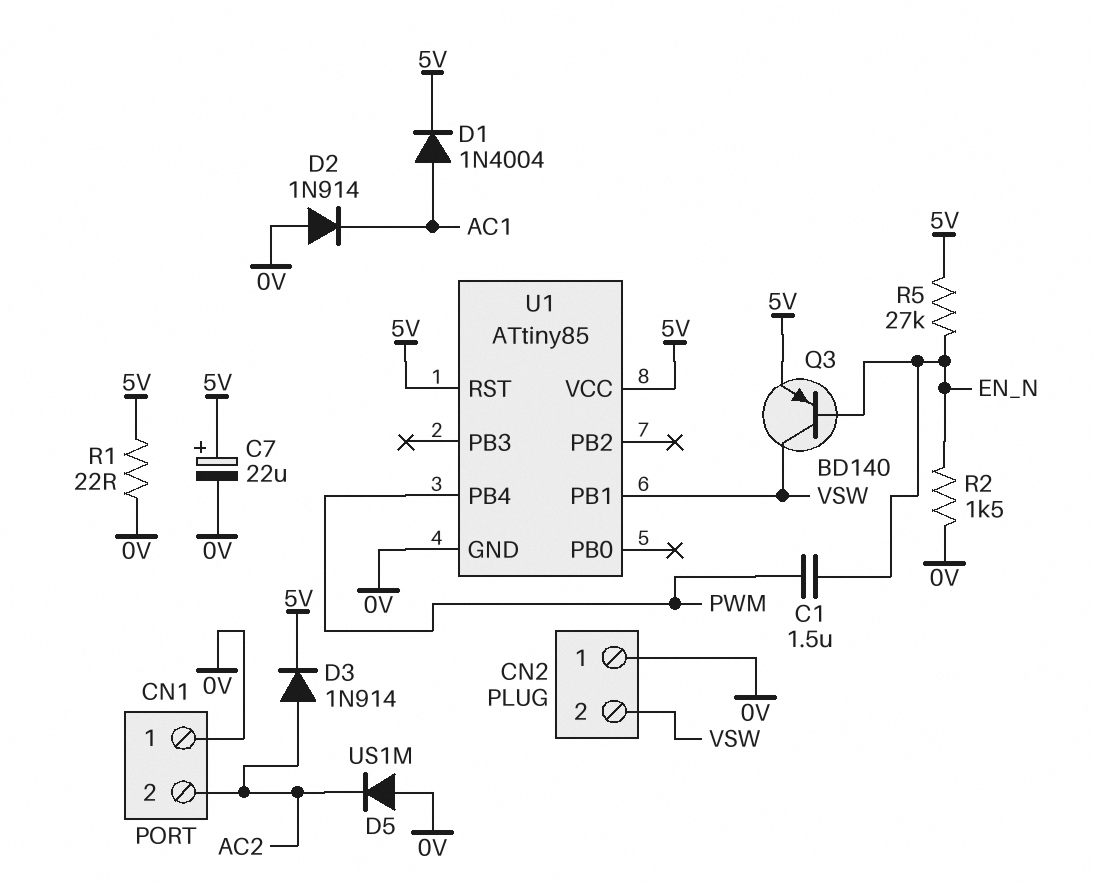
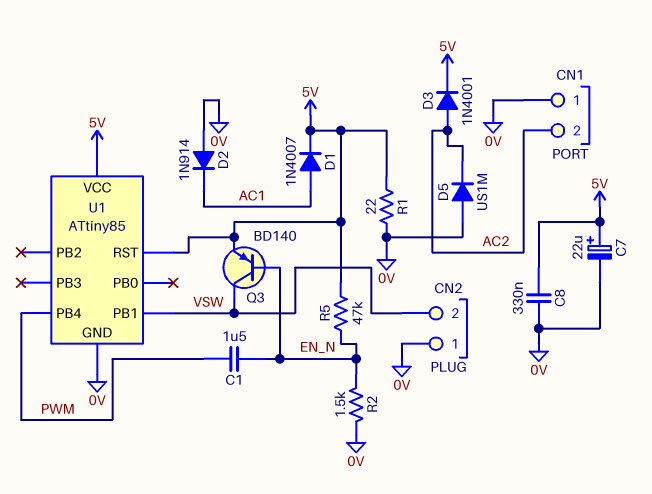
C8: none -> 330nF (0V, 5V)
D1: diode 1N4004 (A AC1, K 5V) -> diode 1N4007 (A AC1, K 5V)
D3: diode 1N914 (A AC2, K 5V) -> diode 1N4001 (A AC2, K 5V)
R5: 27k (5V, EN_N) -> 47k (5V, EN_N)

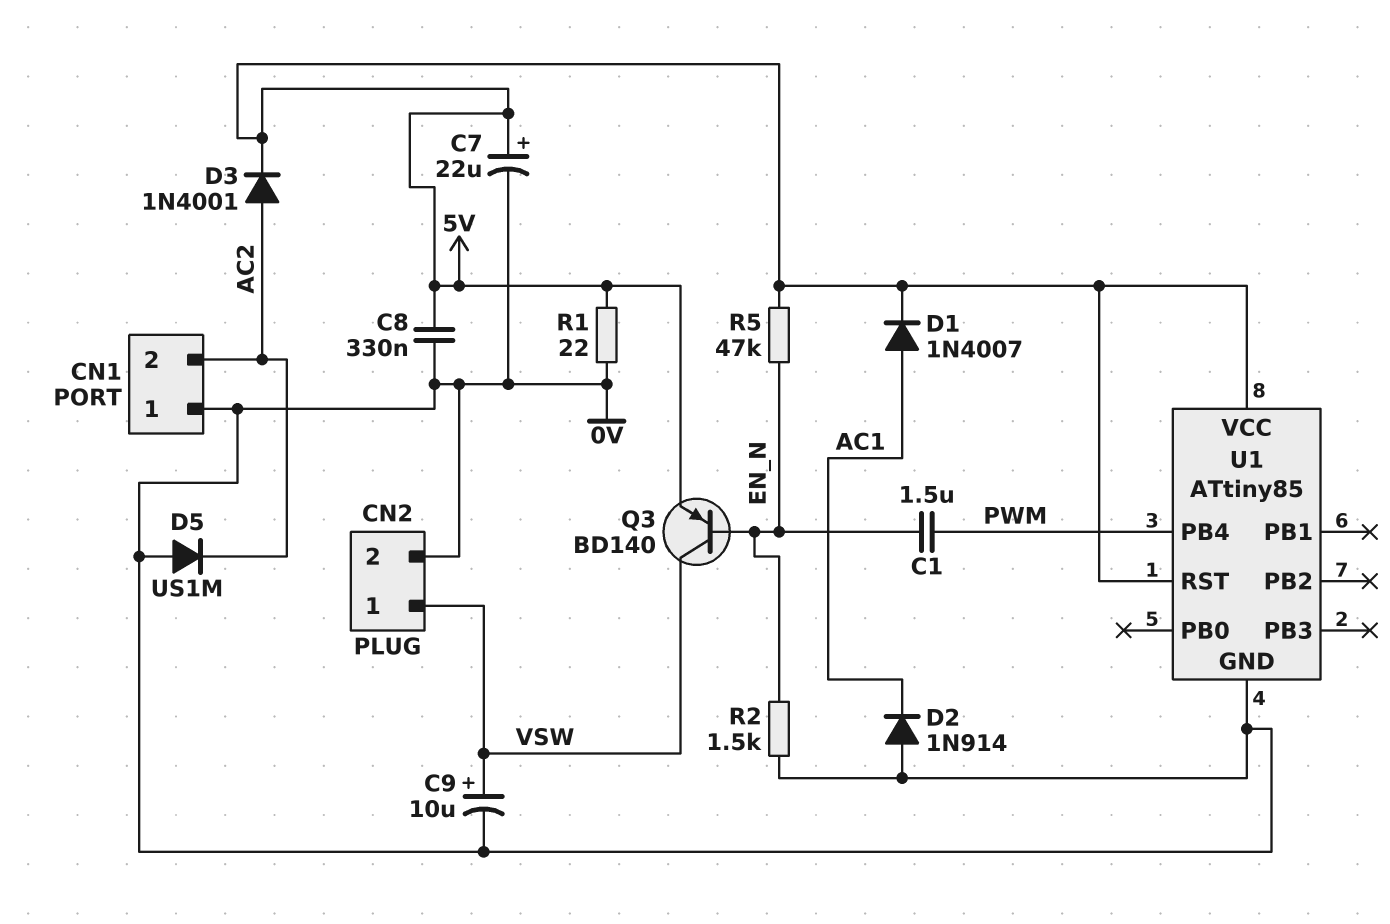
C9: none -> 10uF (plus VSW, minus 0V)
CN2 pin 1: 0V -> VSW
CN2 pin 2: VSW -> 0V
U1 pin PB1: VSW -> none

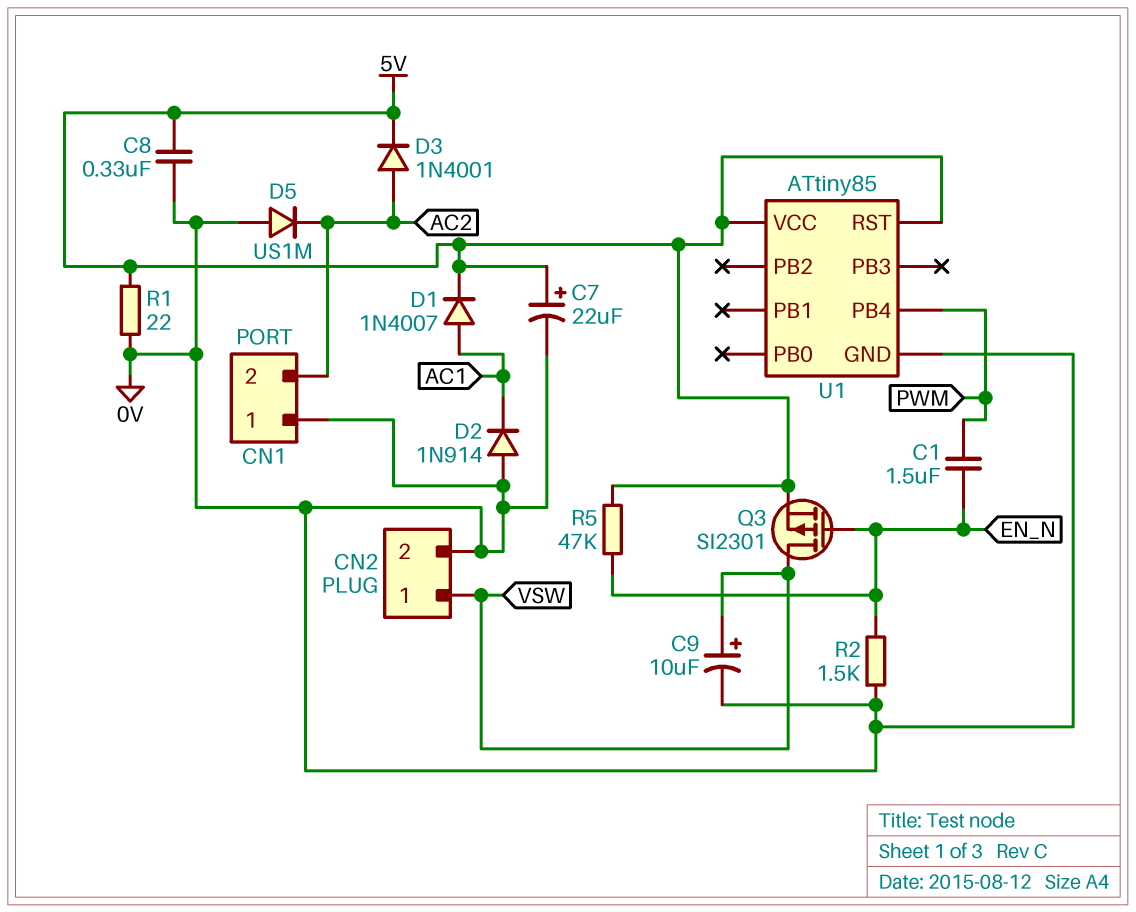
Q3: PNP BD140 (B EN_N, C VSW, E 5V) -> PMOS SI2301 (G EN_N, D VSW, S 5V)

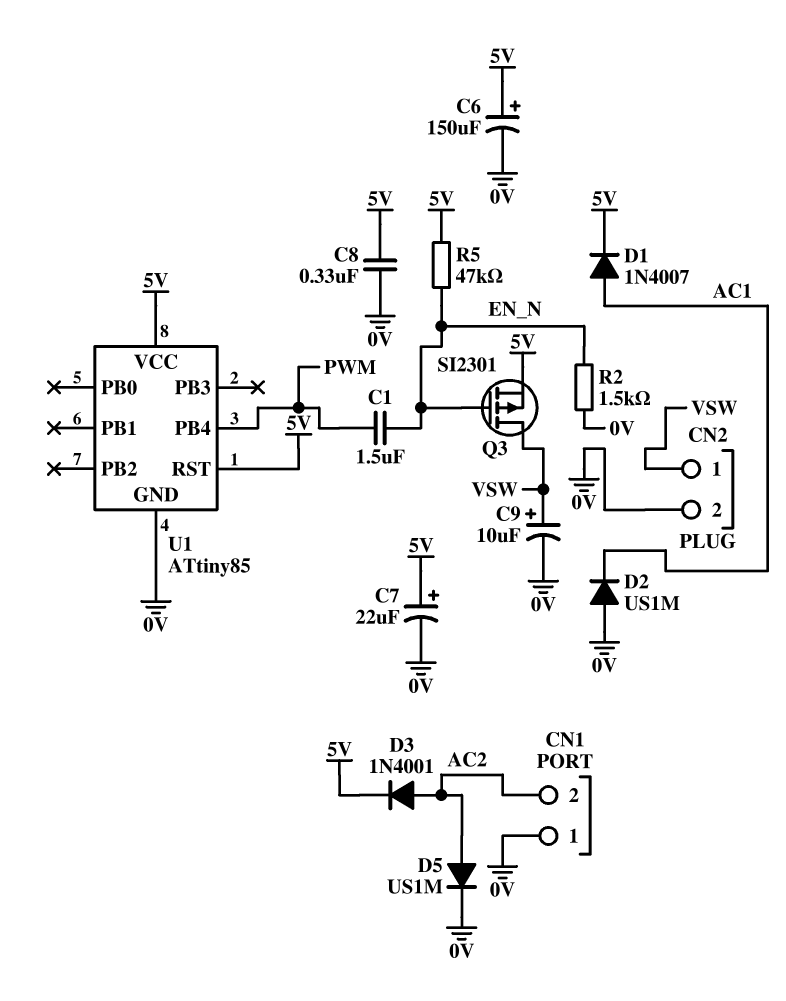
C6: none -> 150uF (plus 5V, minus 0V)
D2: diode 1N914 (A 0V, K AC1) -> diode US1M (A 0V, K AC1)
D5: diode US1M (A 0V, K AC2) -> diode US1M (A AC2, K 0V)
R1: 22 (0V, 5V) -> none

